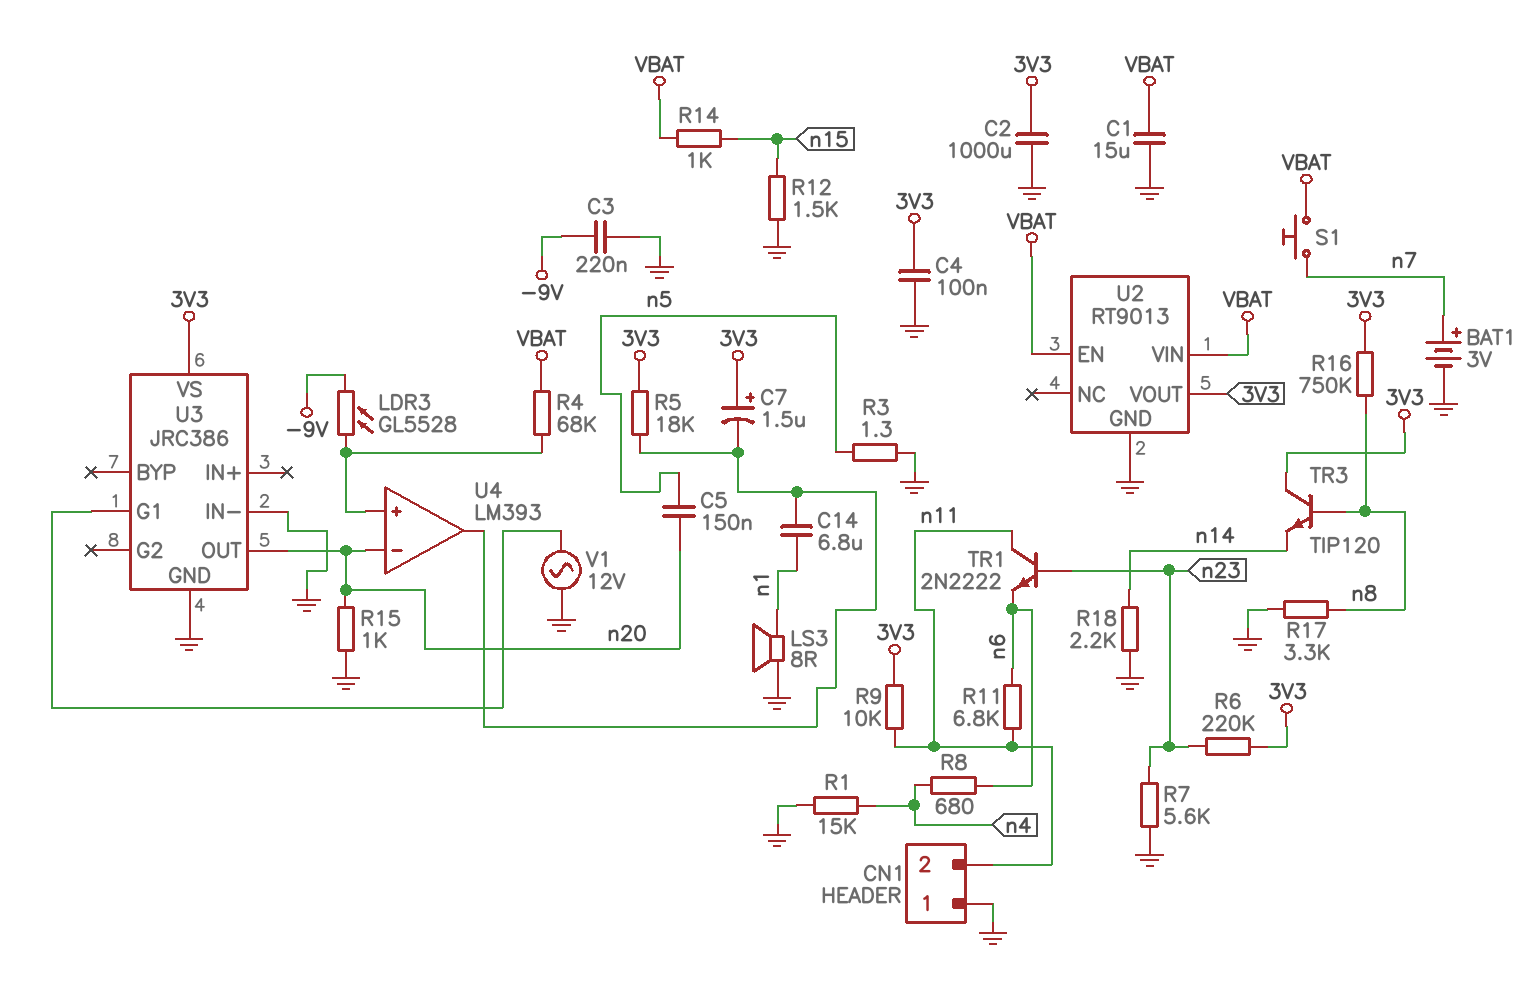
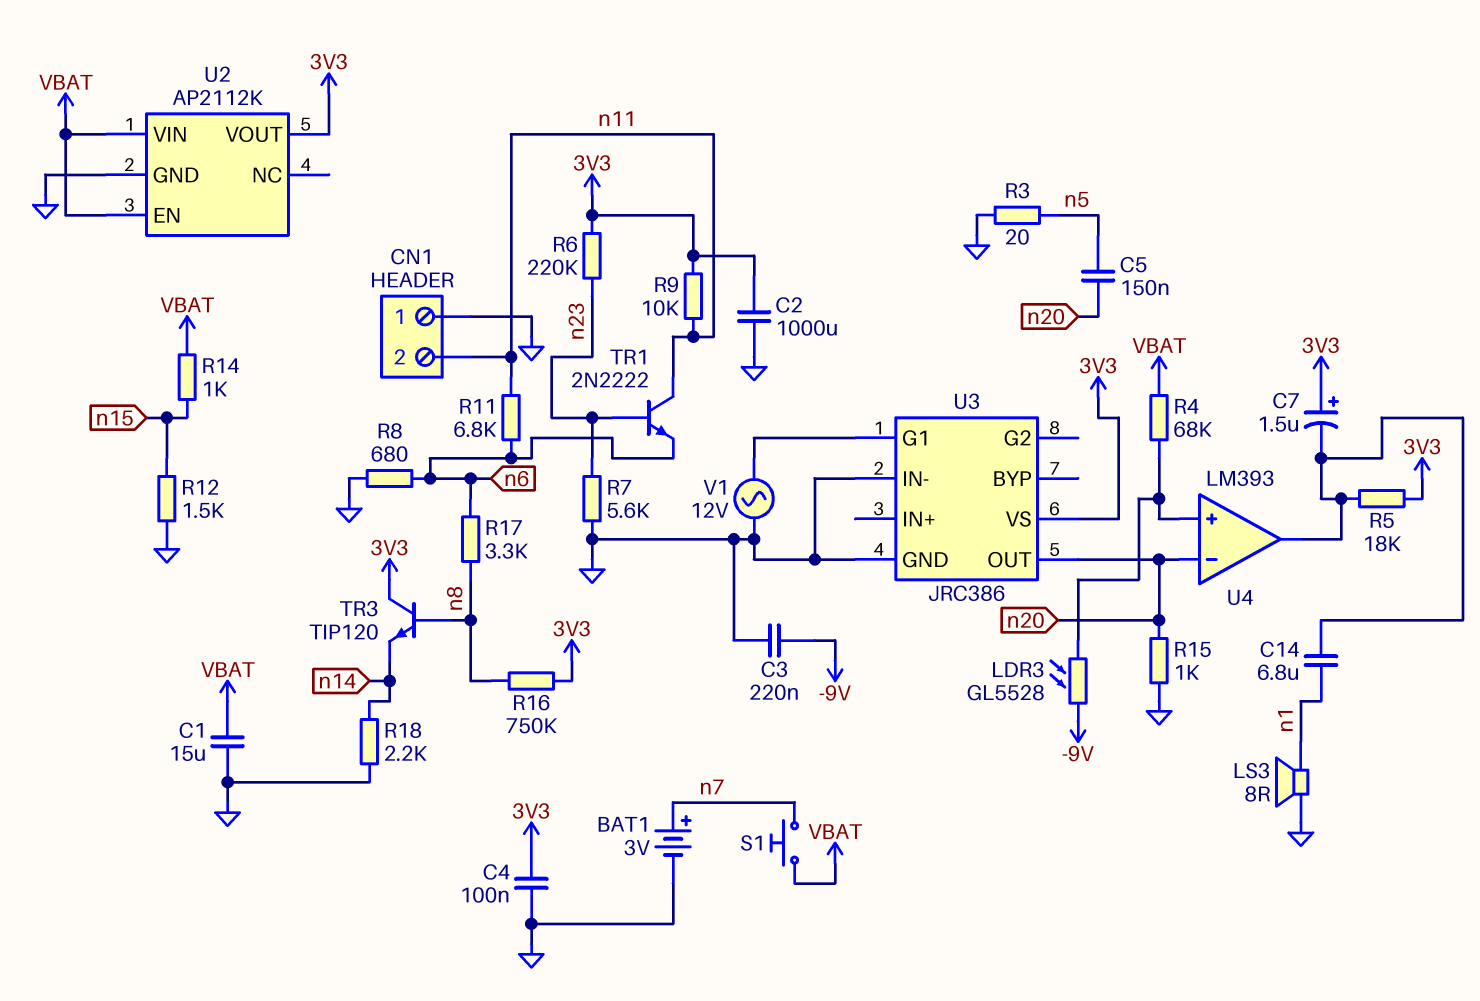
R1: 15k (GND, n4) -> none
R3: 1.3 (GND, n5) -> 20 (GND, n5)
R8: 680 (n4, n6) -> 680 (GND, n6)
R17: 3.3k (GND, n8) -> 3.3k (n6, n8)
U2: RT9013 -> AP2112K

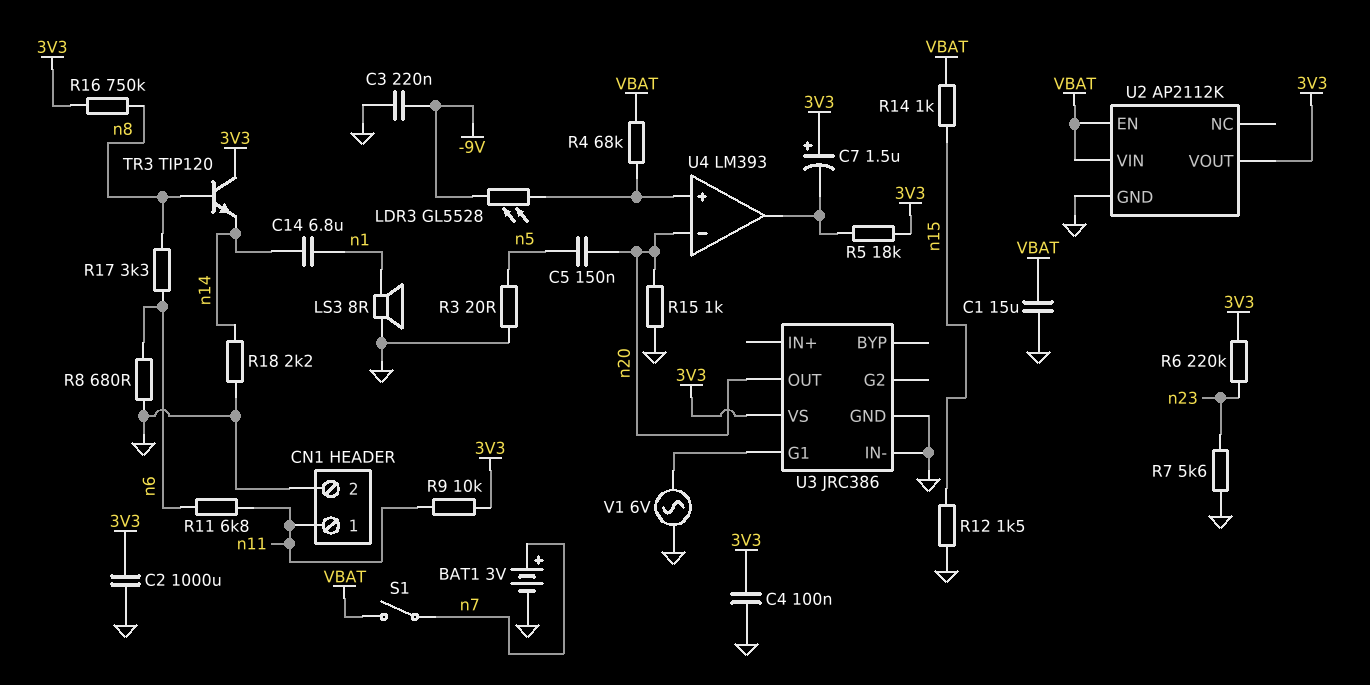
C14: 6.8uF (U4/out, n1) -> 6.8uF (n1, n14)
CN1 pin 1: GND -> n11
CN1 pin 2: n11 -> GND
S1: button (VBAT, n7) -> switch (VBAT, n7)
TR1: NPN 2N2222 (B n23, C n11, E n6) -> none
V1: AC 12V (GND, U3/G1) -> AC 6V (GND, U3/G1)

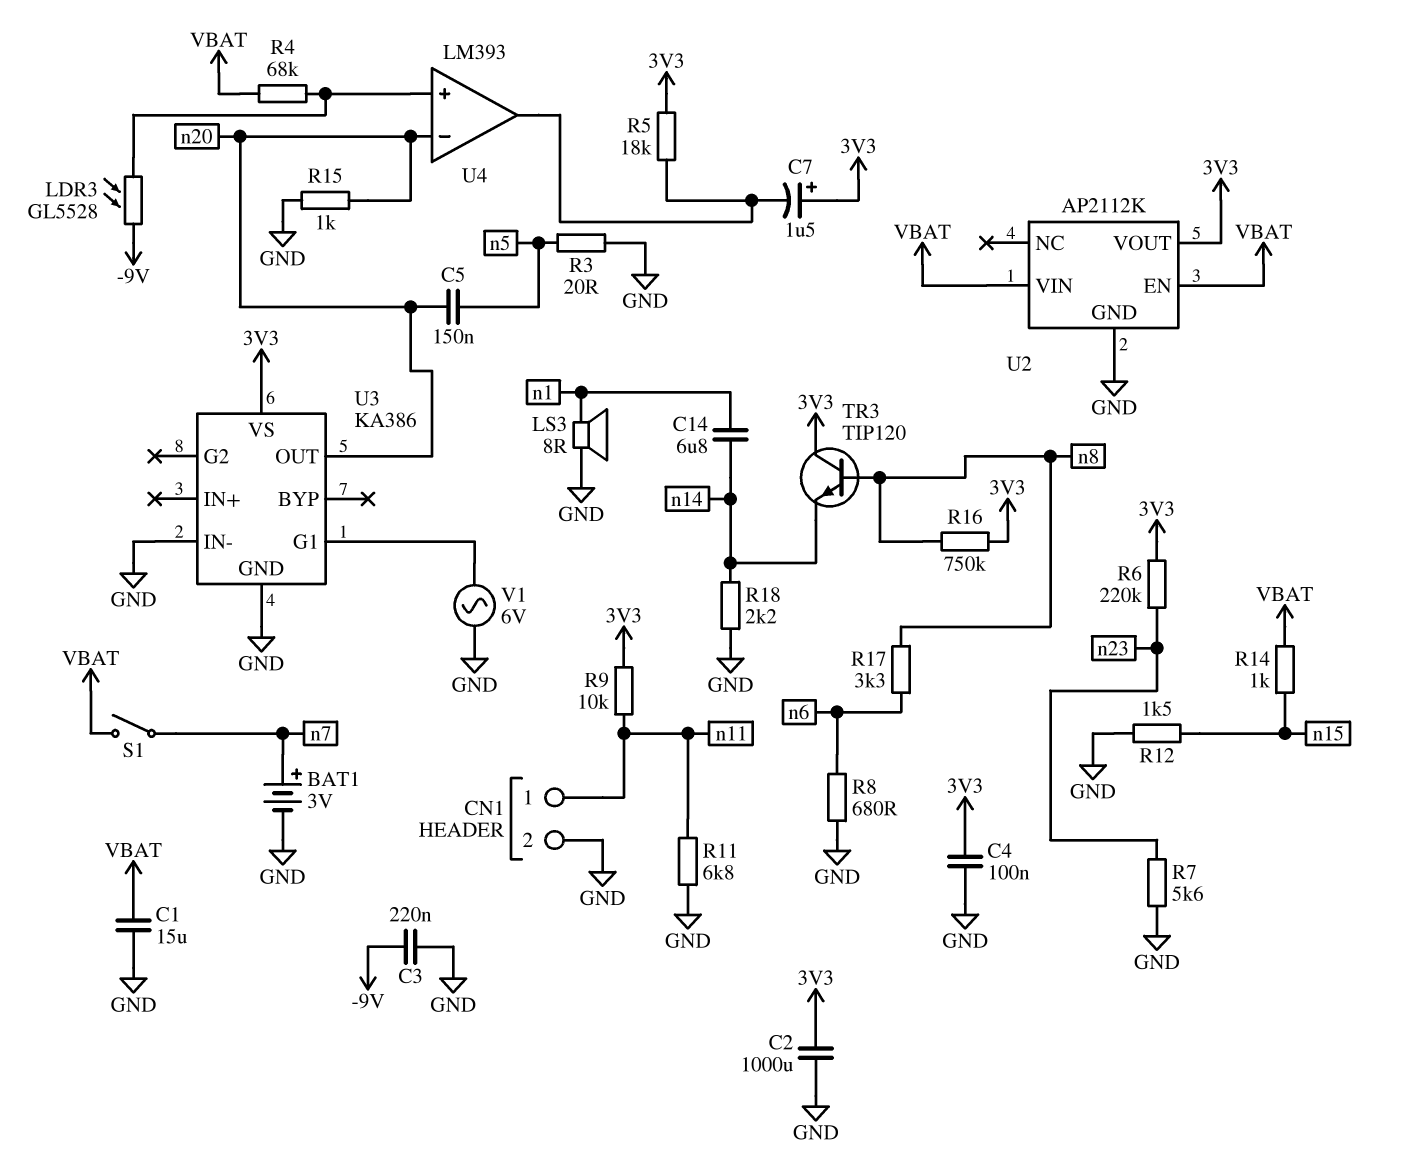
R11: 6.8k (n6, n11) -> 6.8k (GND, n11)
U3: JRC386 -> KA386

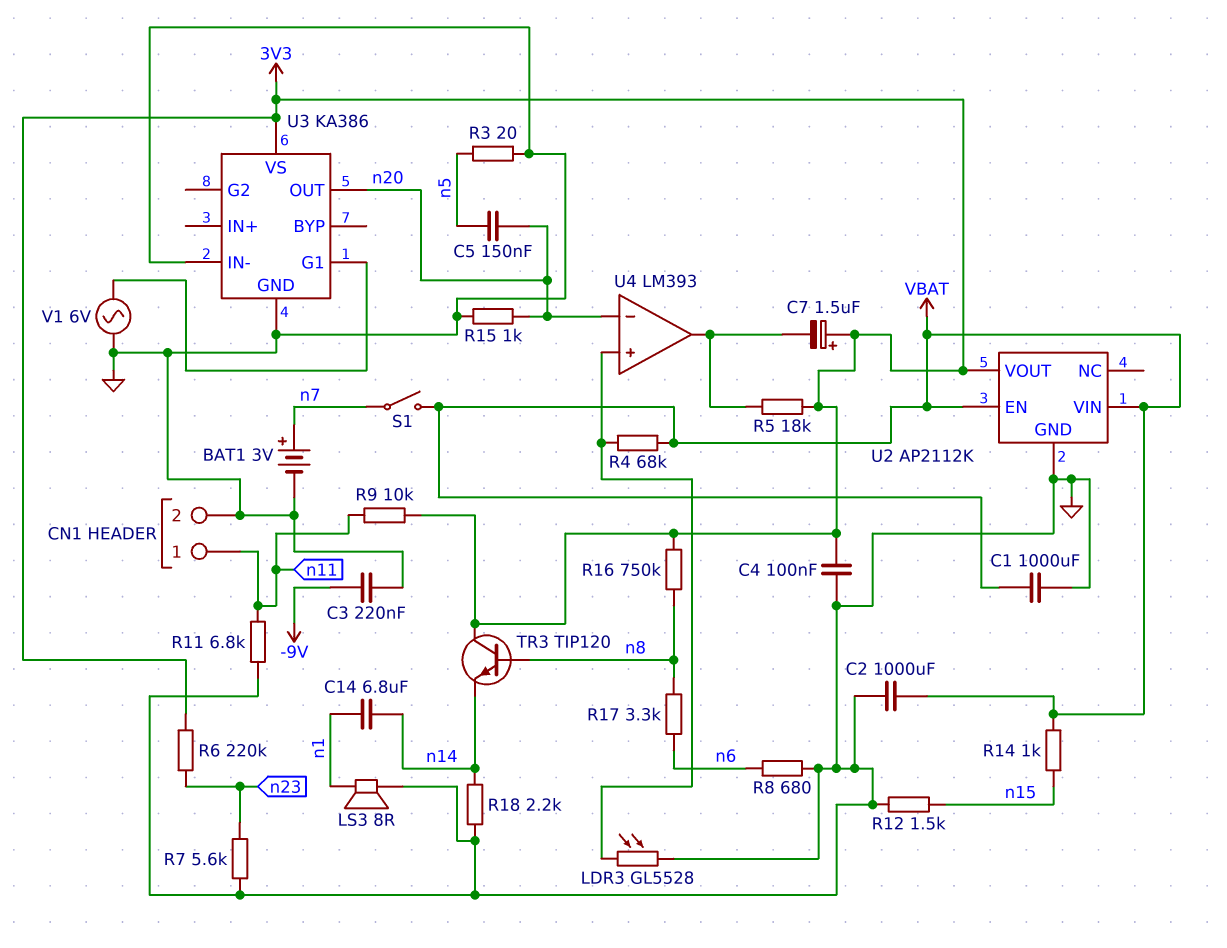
C1: 15uF (GND, VBAT) -> 1000uF (GND, VBAT)
C2: 1000uF (3V3, GND) -> 1000uF (GND, VBAT)
LDR3: GL5528 (-9V, U4/in+) -> GL5528 (GND, U4/in+)

